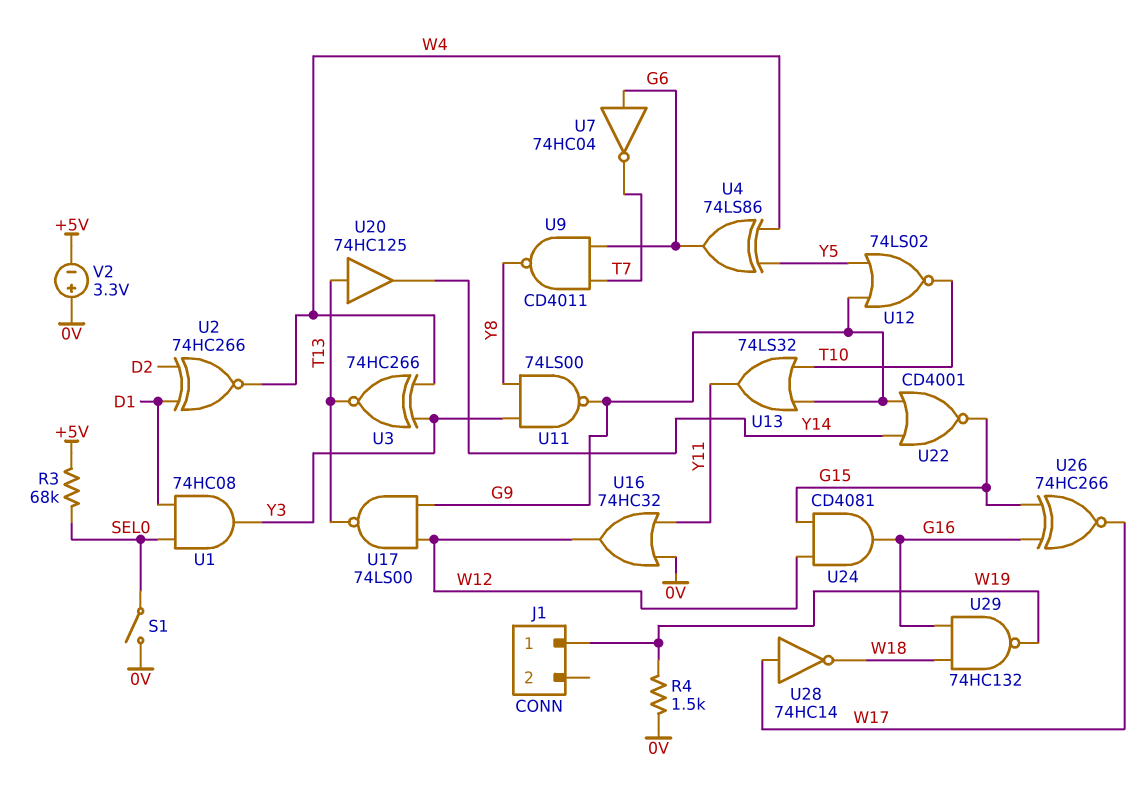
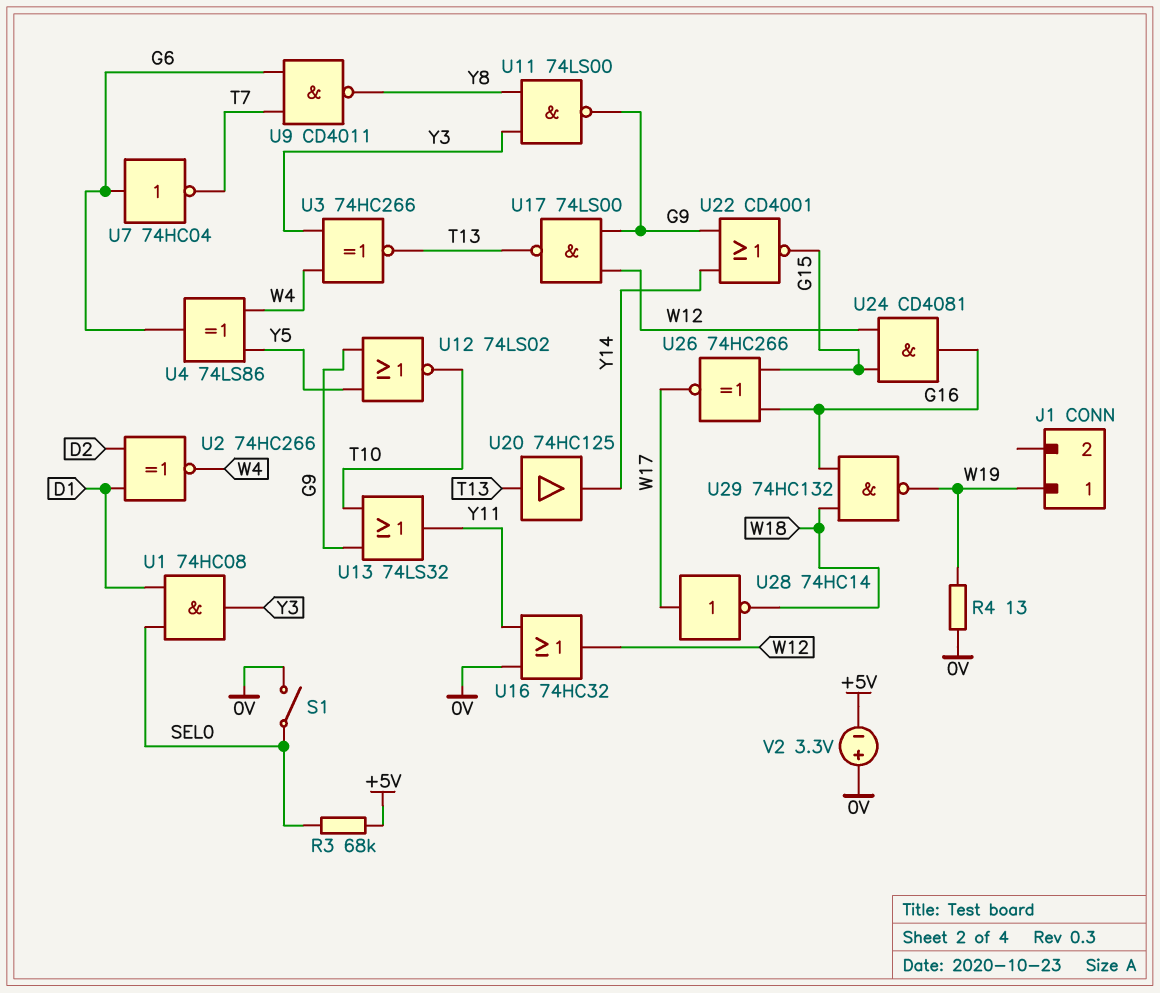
R4: 1.5k (0V, W19) -> 13 (0V, W19)

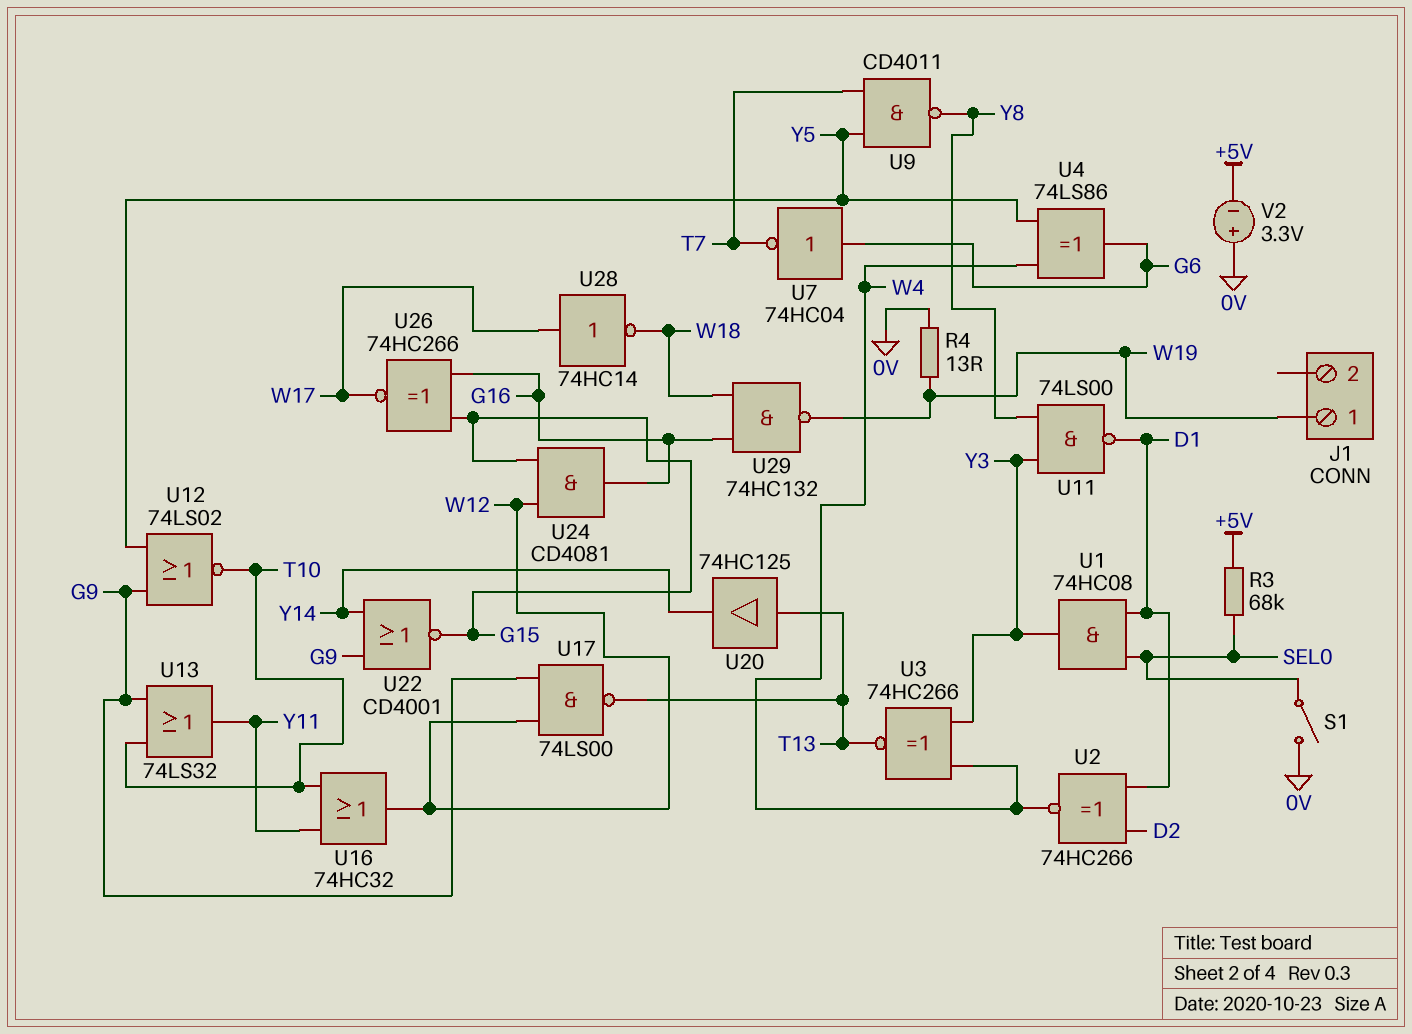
U9: NAND CD4011 (in G6, in T7, out Y8) -> NAND CD4011 (in T7, in Y5, out Y8)
U11: NAND 74LS00 (in Y3, in Y8, out G9) -> NAND 74LS00 (in Y3, in Y8, out D1)
U16: OR 74HC32 (in 0V, in Y11, out W12) -> OR 74HC32 (in T10, in Y11, out W12)

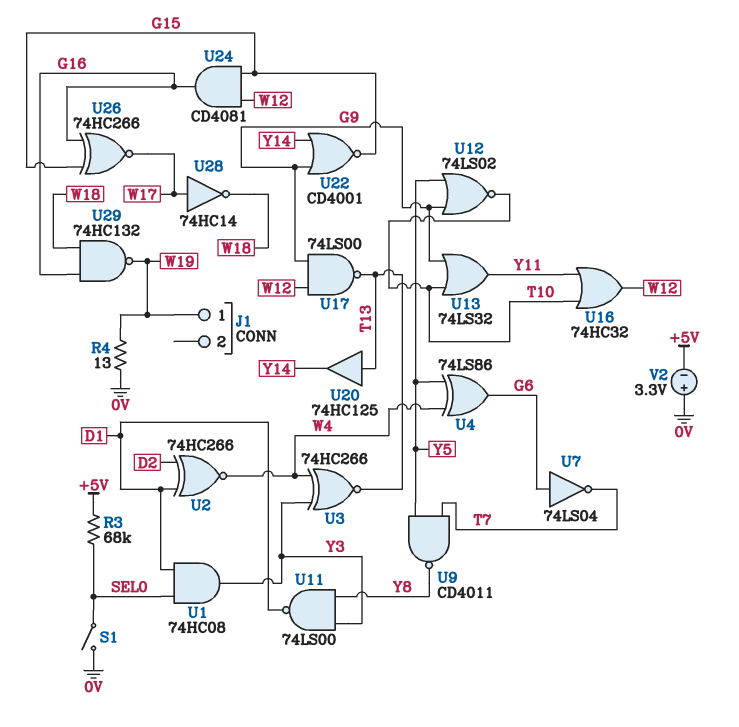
U7: NOT 74HC04 (in G6, out T7) -> NOT 74LS04 (in G6, out T7)

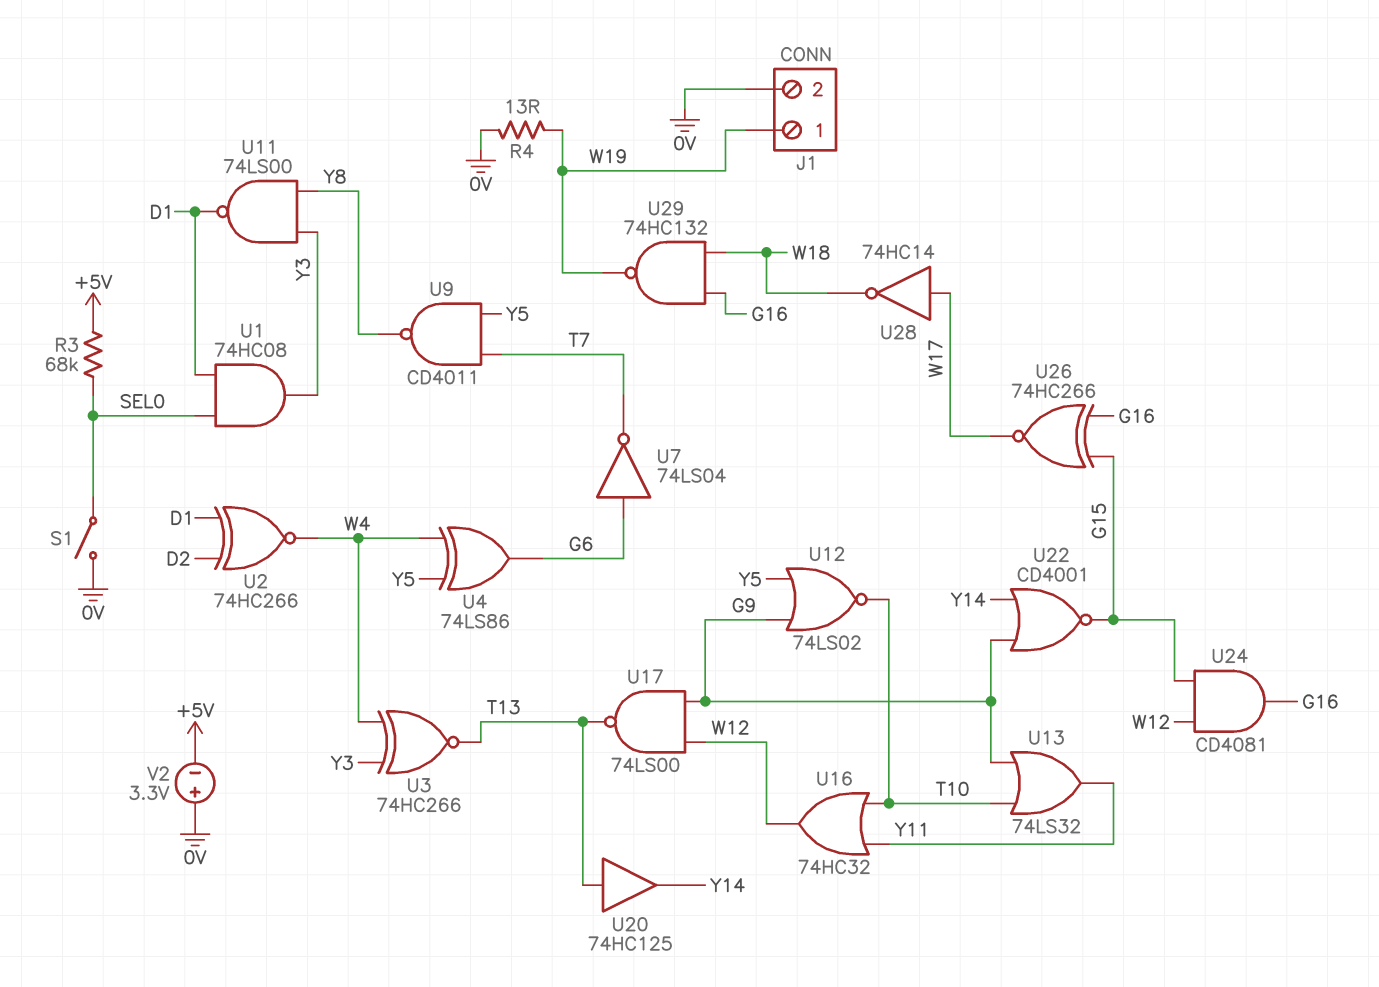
J1 pin 2: none -> 0V

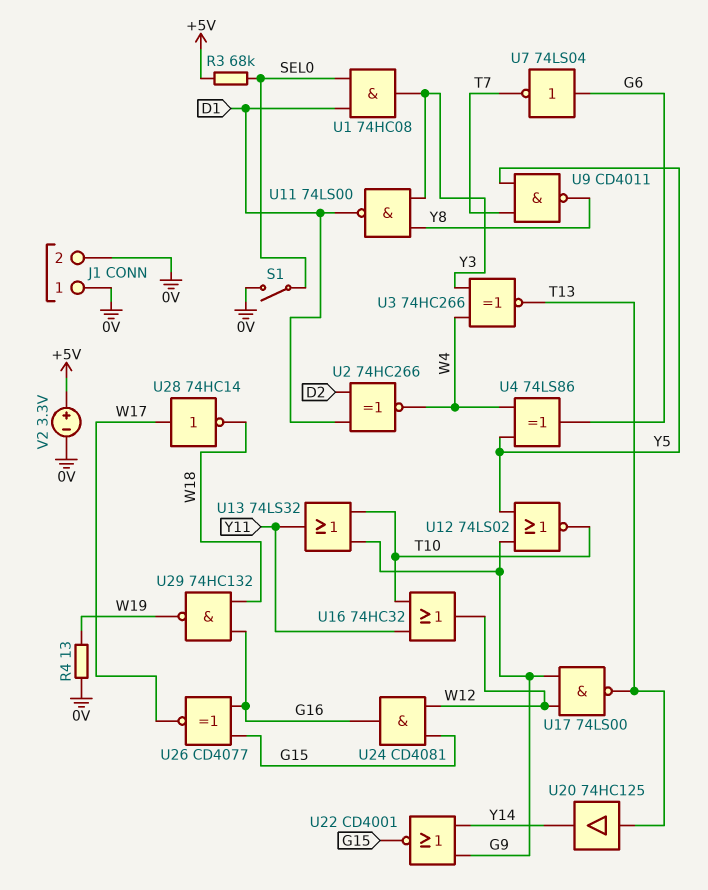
J1 pin 1: W19 -> 0V
U26: XNOR 74HC266 (in G15, in G16, out W17) -> XNOR CD4077 (in G15, in G16, out W17)
V2: 3.3V (plus 0V, minus +5V) -> 3.3V (plus +5V, minus 0V)

